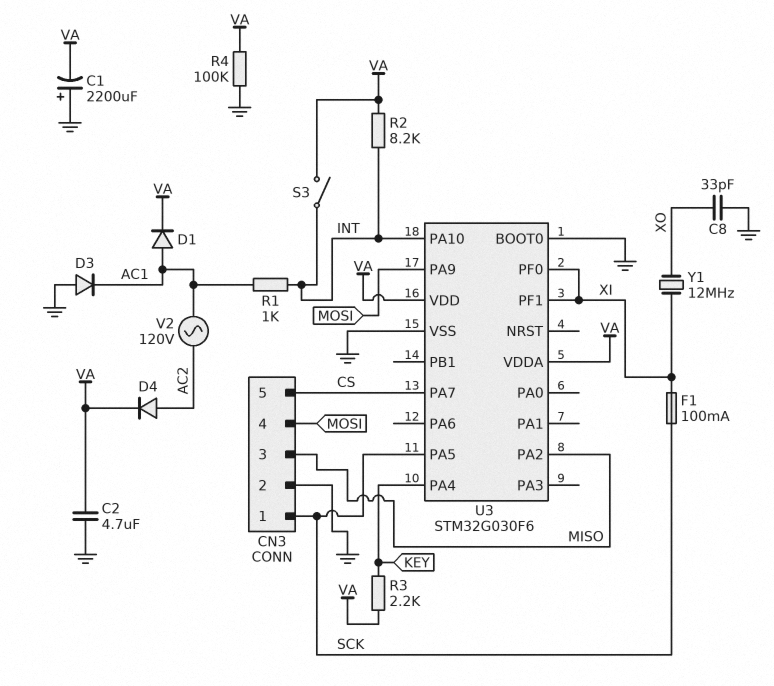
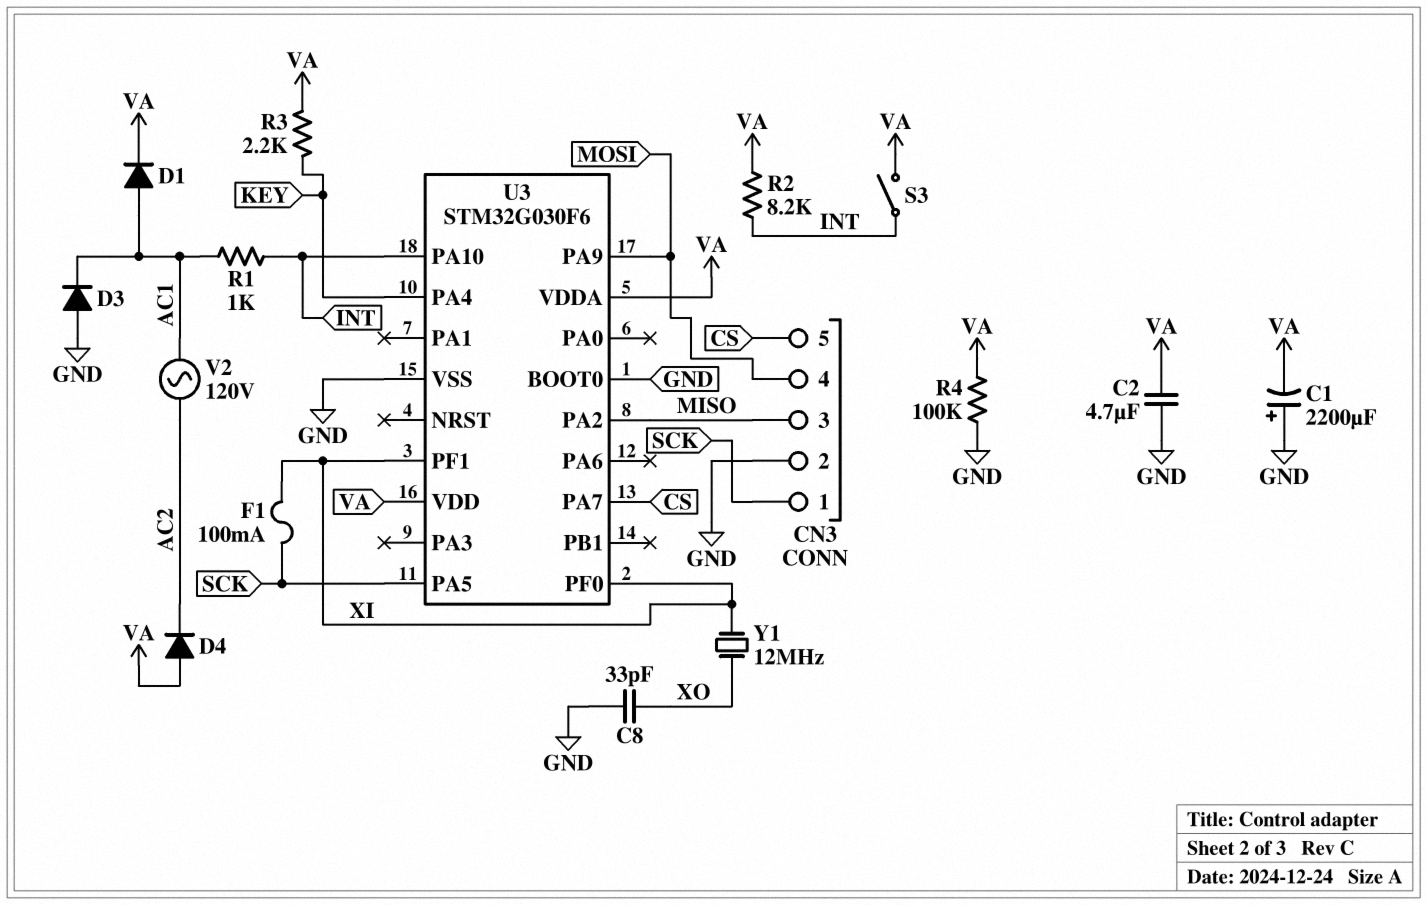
D4: diode (A AC2, K VA) -> diode (A VA, K AC2)

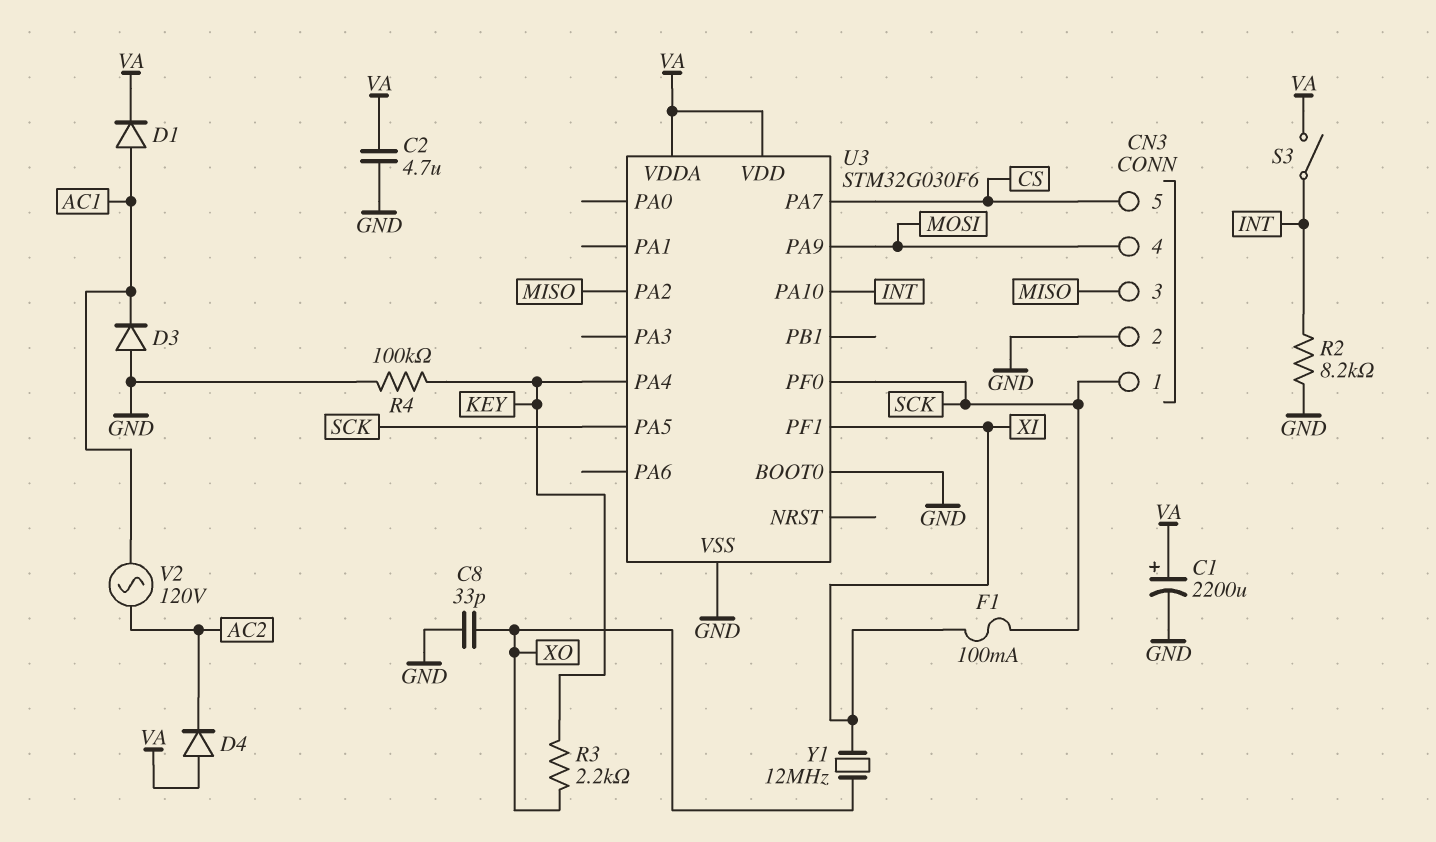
C1: 2200uF (plus GND, minus VA) -> 2200uF (plus VA, minus GND)
R1: 1k (AC1, INT) -> none
R2: 8.2k (INT, VA) -> 8.2k (GND, INT)
R3: 2.2k (KEY, VA) -> 2.2k (KEY, XO)
R4: 100k (GND, VA) -> 100k (GND, KEY)
U3 pin PF0: XI -> SCK

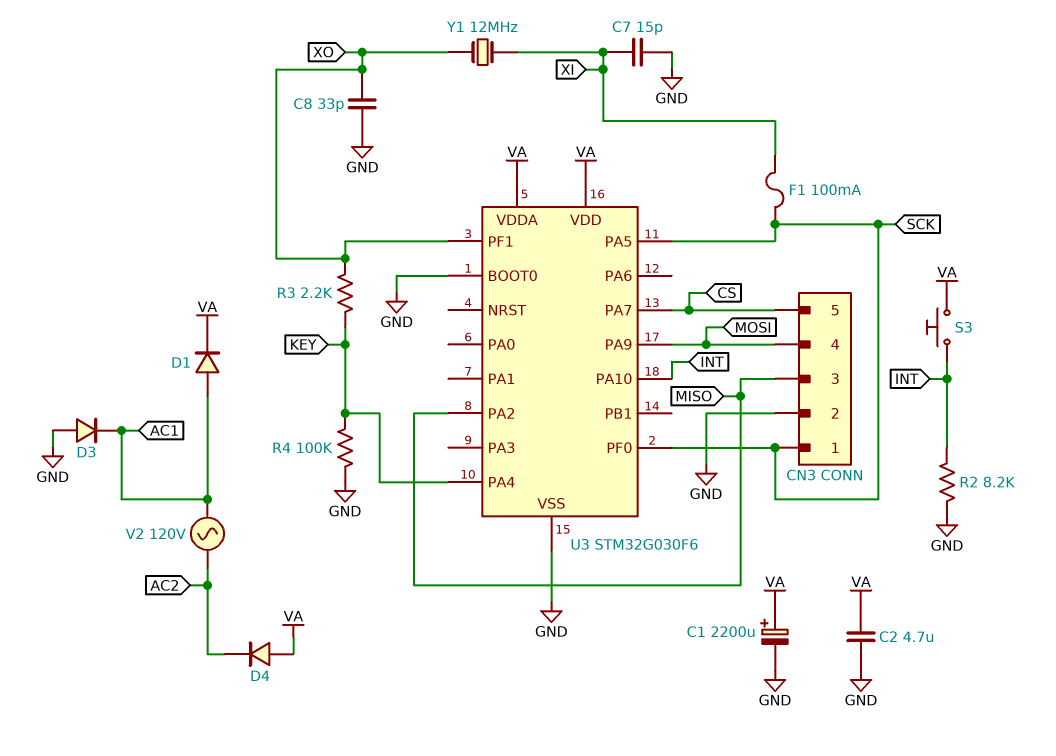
C7: none -> 15pF (GND, XI)
S3: switch (INT, VA) -> button (INT, VA)
U3 pin PF1: XI -> XO

